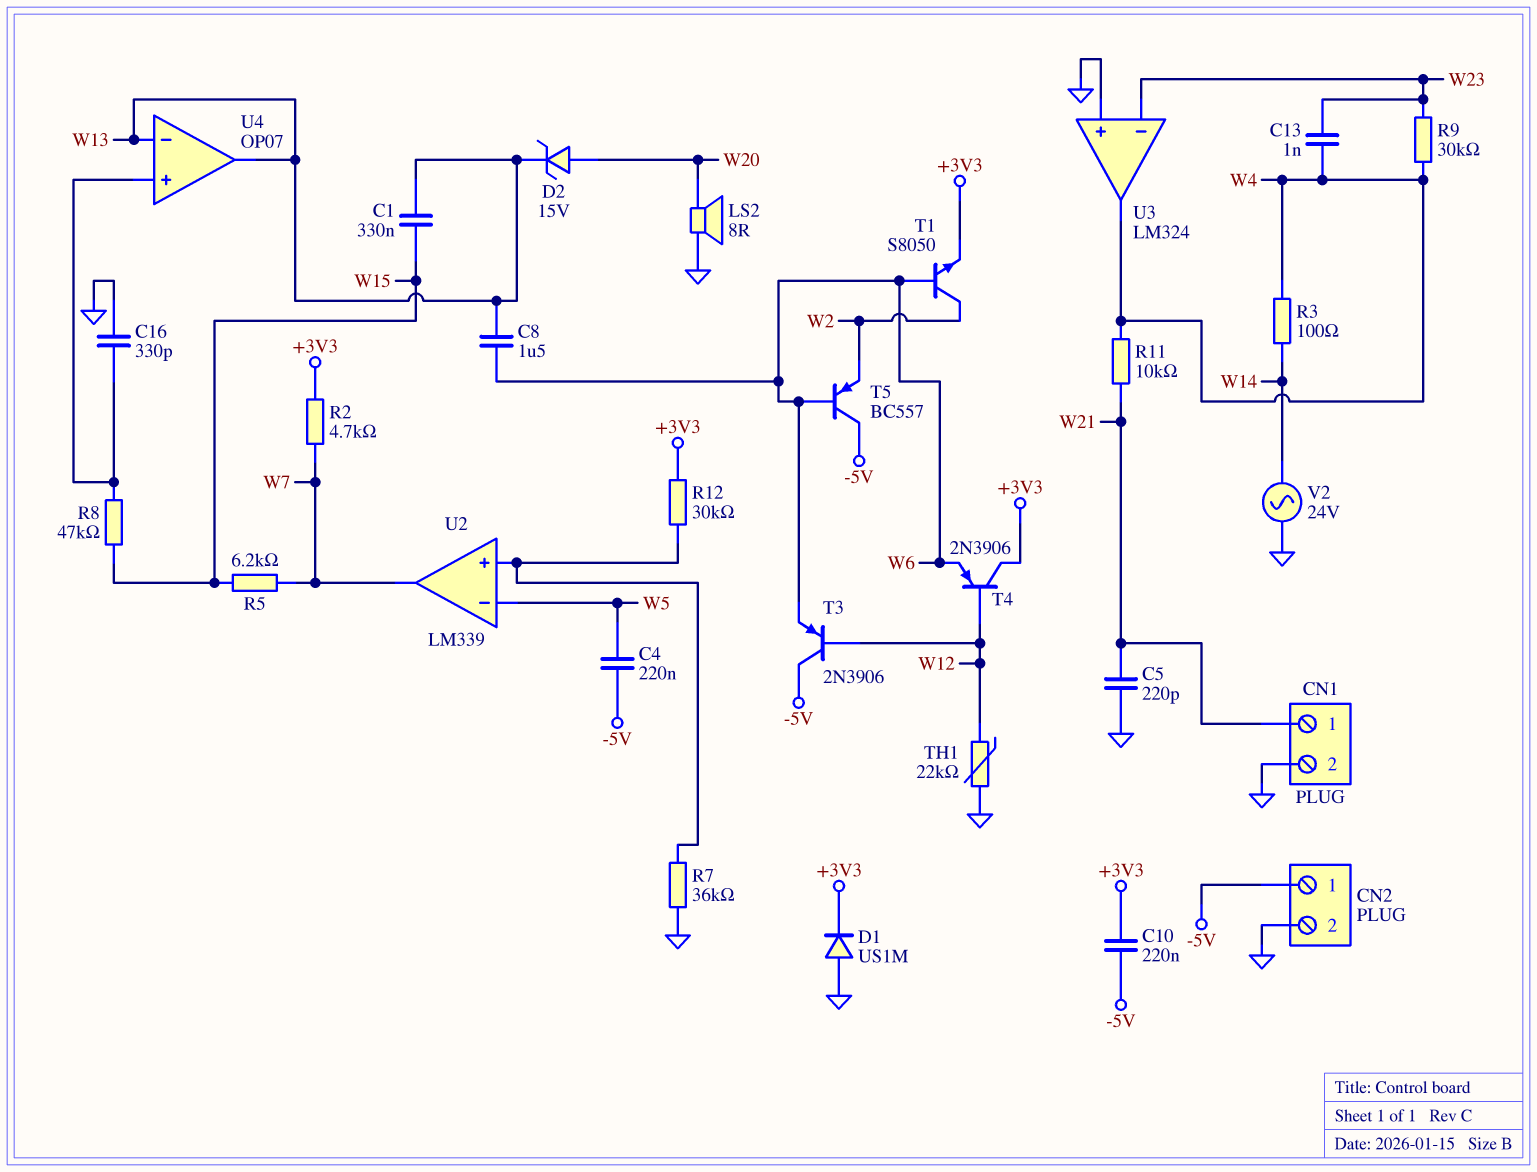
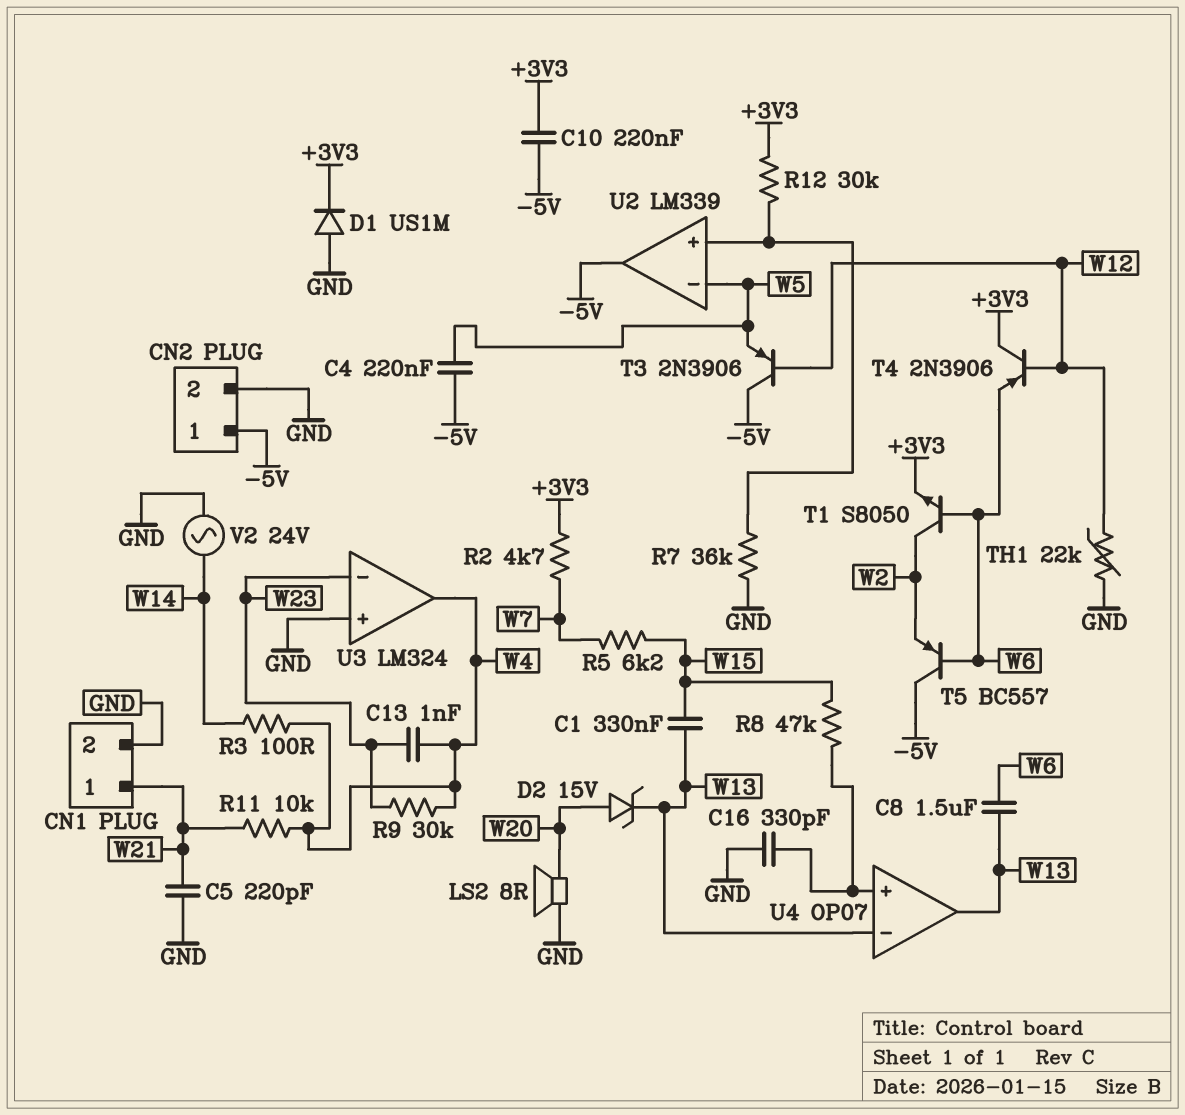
T3: PNP 2N3906 (B W12, C -5V, E W6) -> PNP 2N3906 (B W12, C -5V, E W5)
U2 pin out: W7 -> -5V

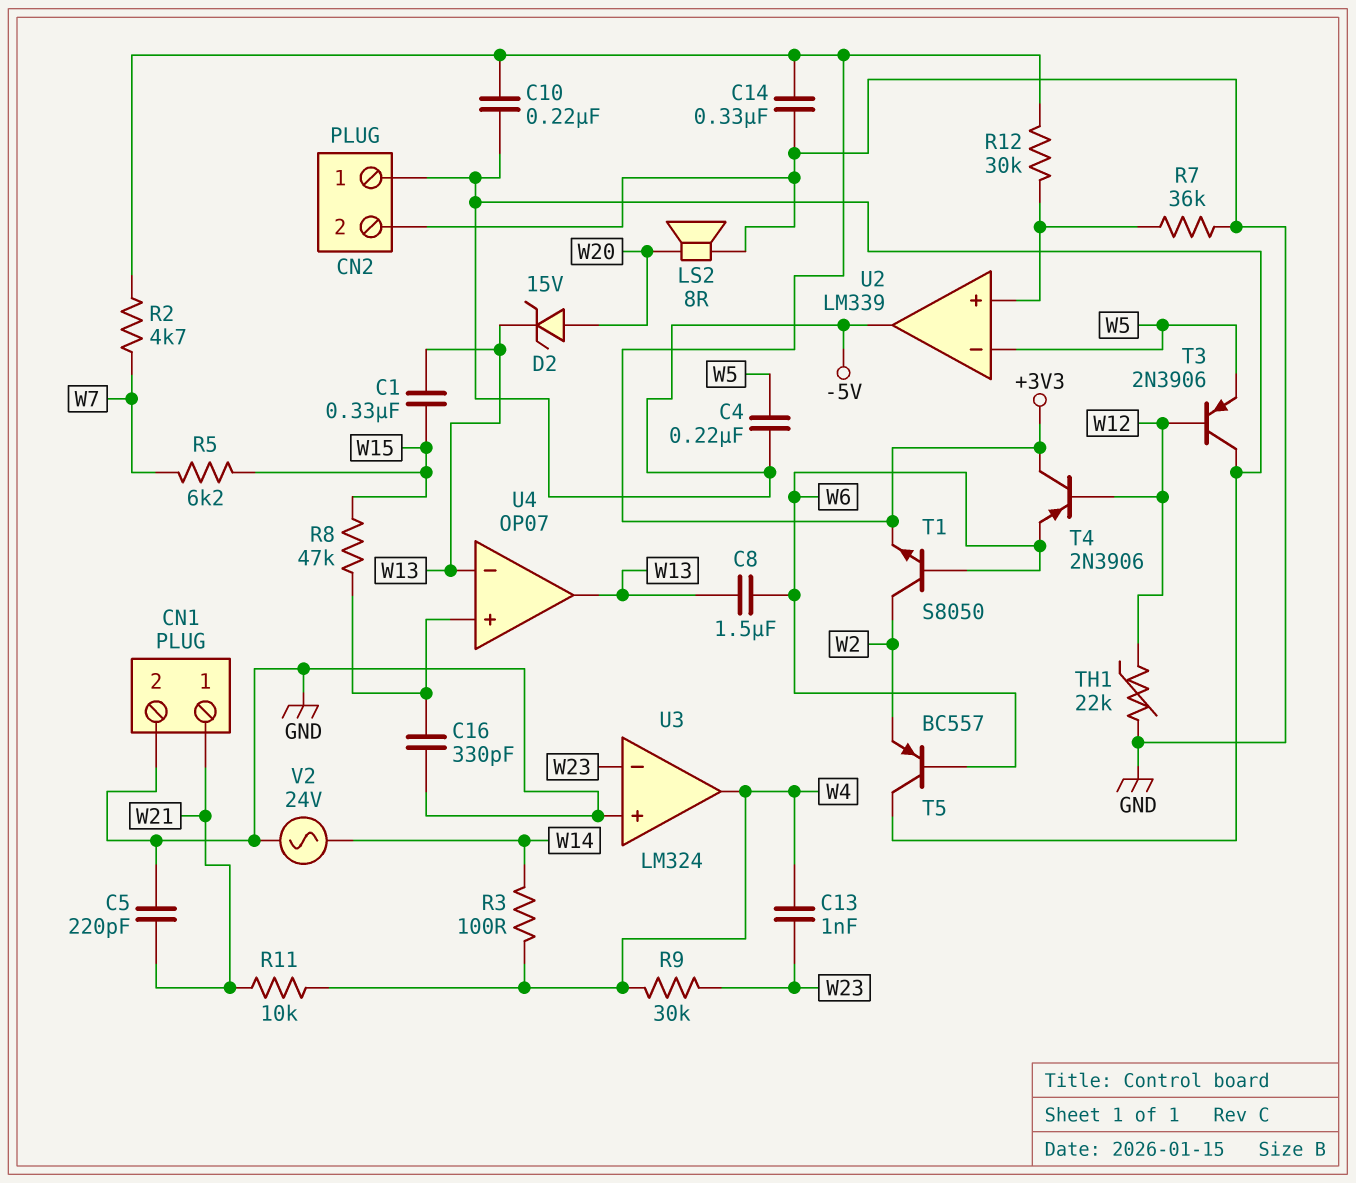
C14: none -> 330nF (+3V3, GND)
D1: diode US1M (A GND, K +3V3) -> none

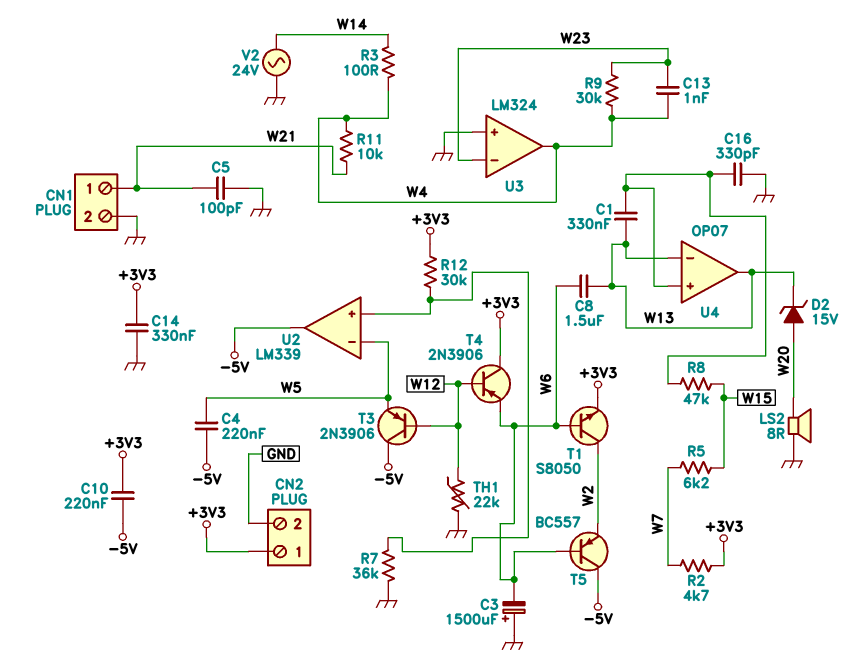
C1: 330nF (W13, W15) -> 330nF (U4/in+, W13)
C3: none -> 1500uF (plus GND, minus W6)
C5: 220pF (GND, W21) -> 100pF (GND, W21)
CN2 pin 1: -5V -> +3V3

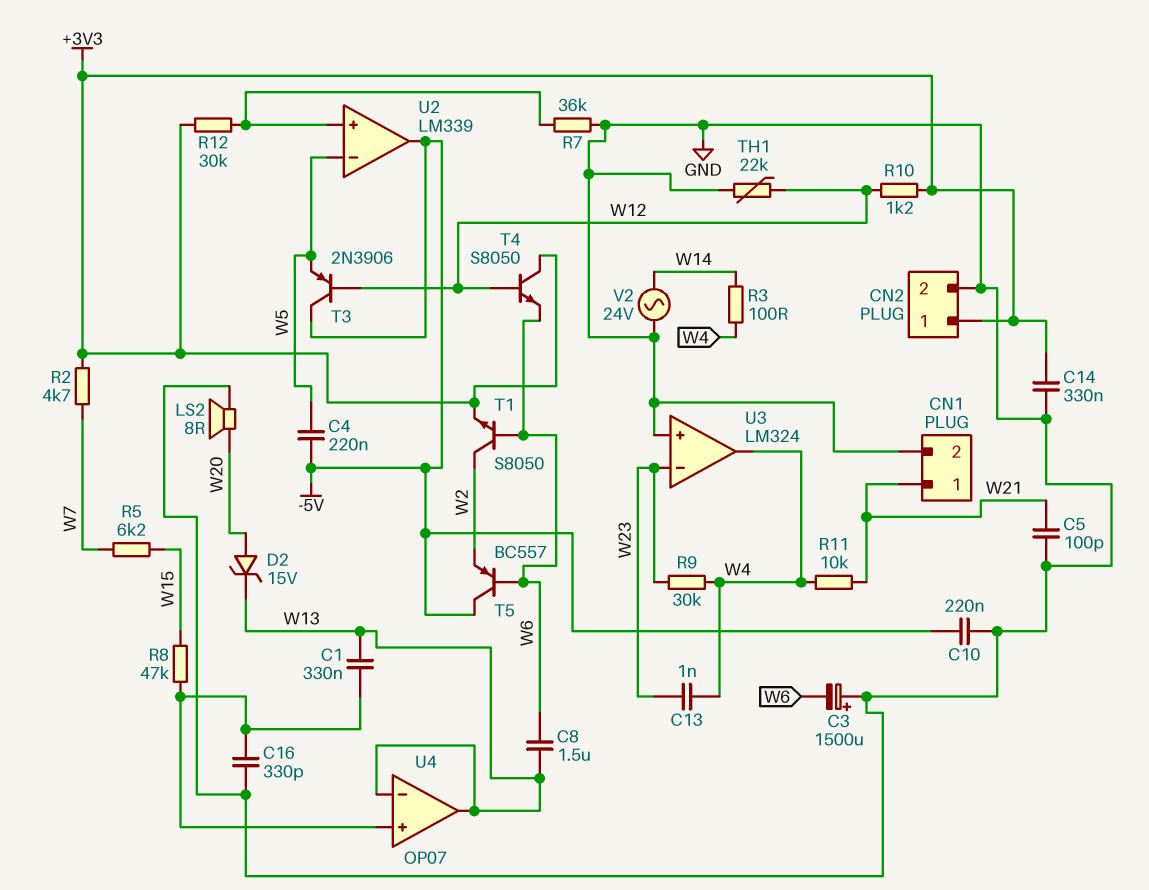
C10: 220nF (+3V3, -5V) -> 220nF (-5V, GND)
R10: none -> 1.2k (+3V3, W12)
T4: PNP 2N3906 (B W12, C +3V3, E W6) -> NPN S8050 (B W12, C +3V3, E W6)

